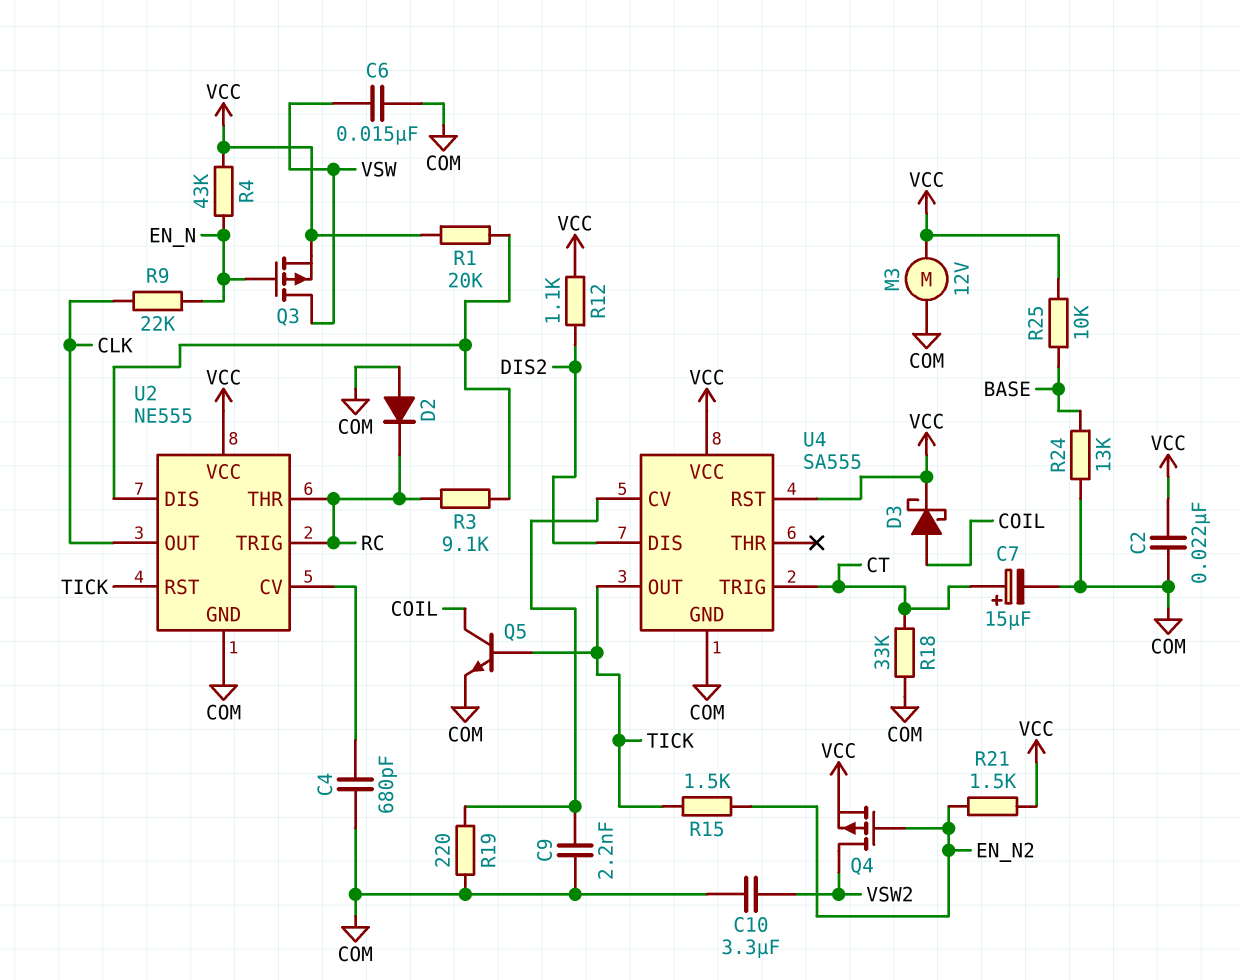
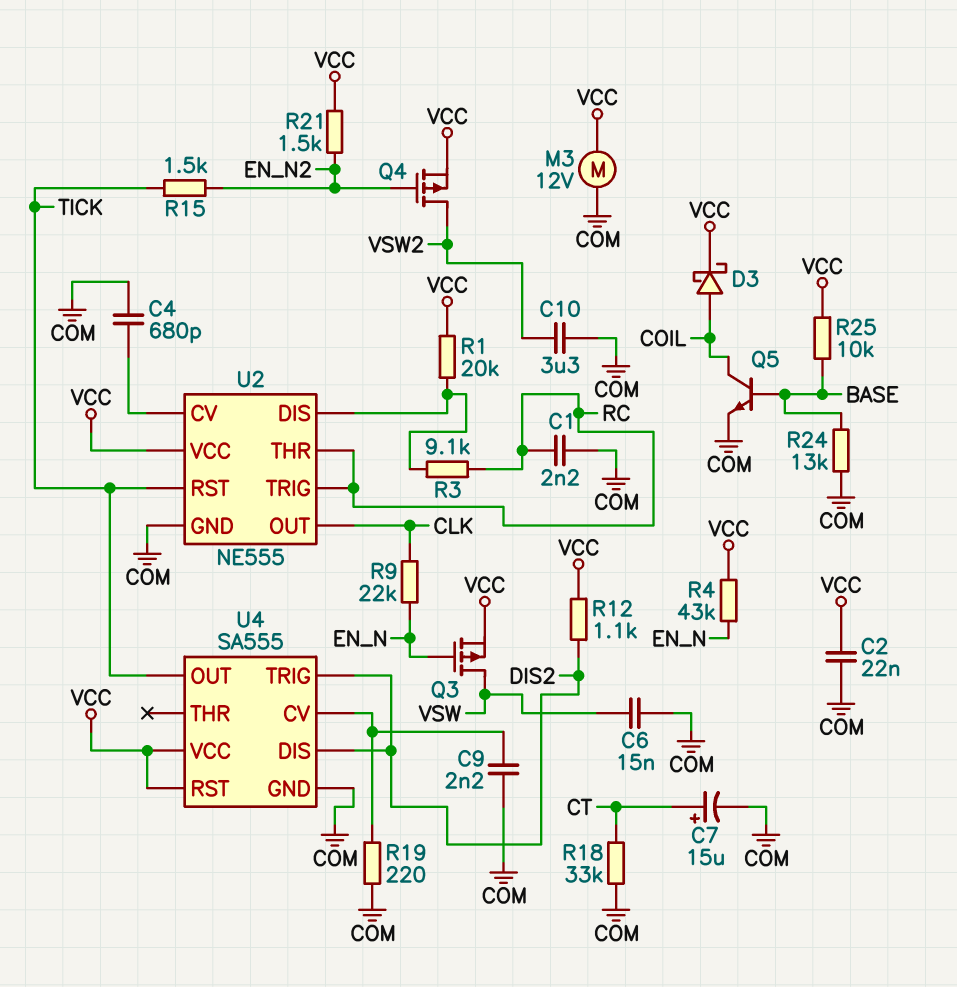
C1: none -> 2.2nF (COM, RC)
D2: diode (A COM, K RC) -> none
Q5: NPN (B TICK, C COIL, E COM) -> NPN (B BASE, C COIL, E COM)
U4 pin TRIG: CT -> DIS2

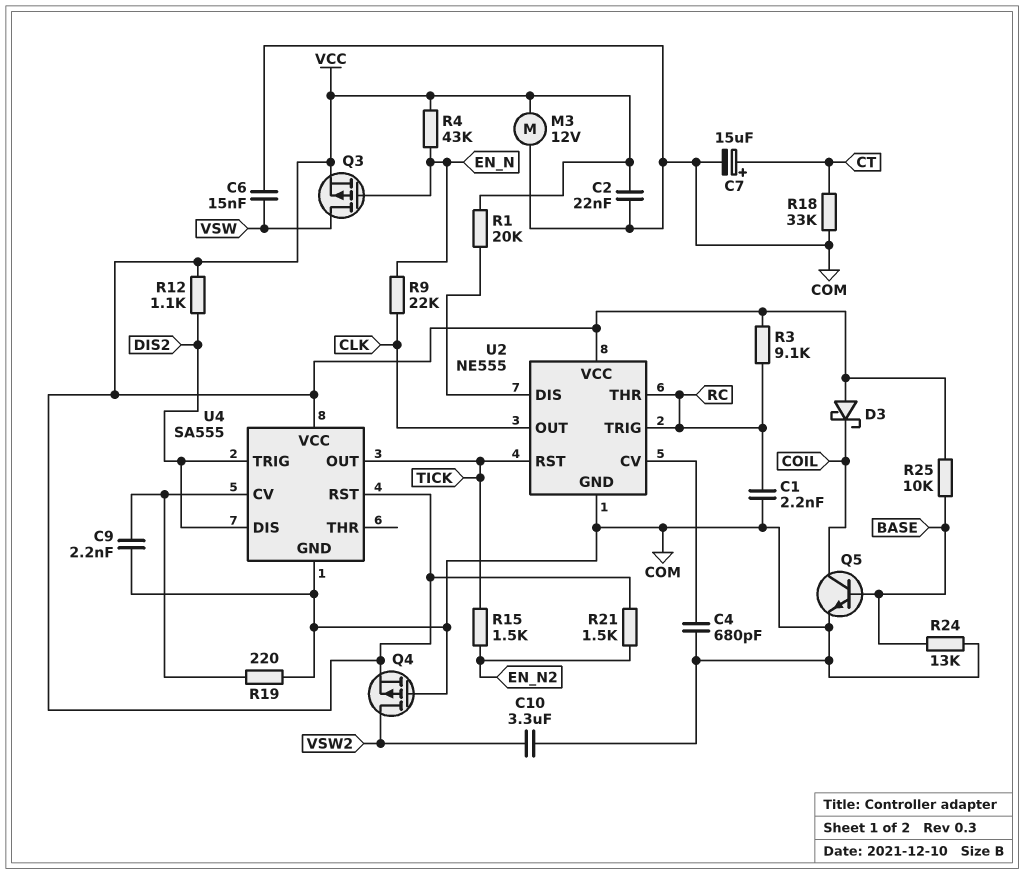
D3: schottky (A COIL, K VCC) -> schottky (A VCC, K COIL)
Q4: PMOS (G EN_N2, D VSW2, S VCC) -> PMOS (G COM, D VSW2, S VCC)
R3: 9.1k (RC, U2/DIS) -> 9.1k (RC, VCC)

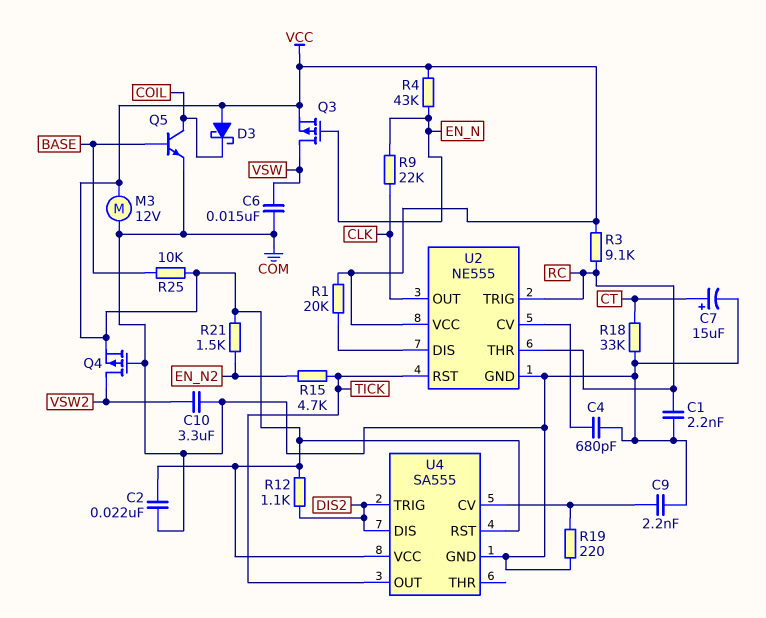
R15: 1.5k (EN_N2, TICK) -> 4.7k (EN_N2, TICK)
R24: 13k (BASE, COM) -> none

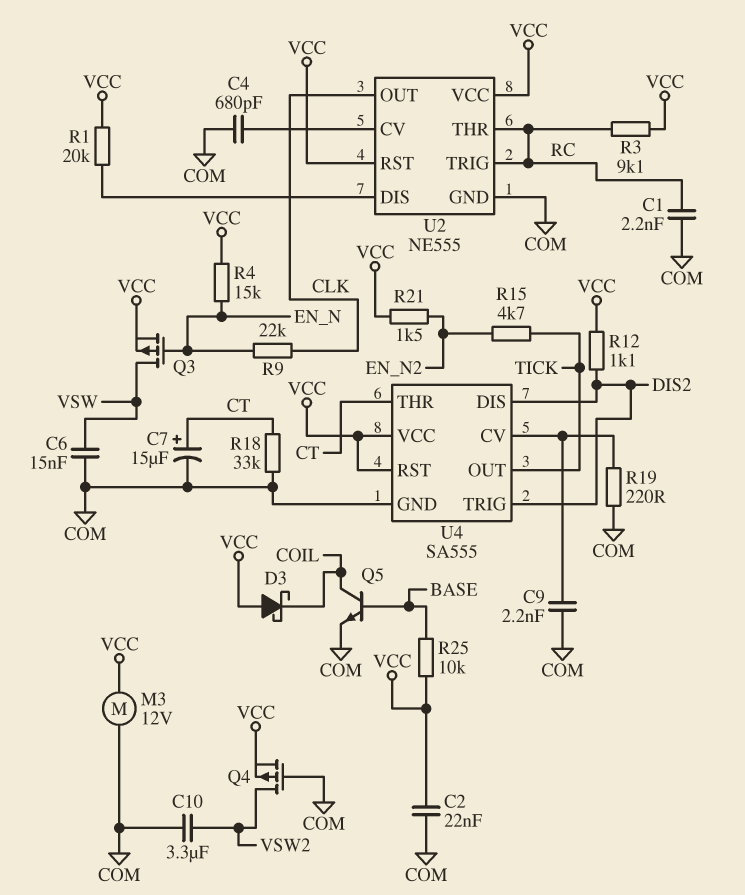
R4: 43k (EN_N, VCC) -> 15k (EN_N, VCC)
U2 pin RST: TICK -> VCC
U4 pin THR: none -> CT

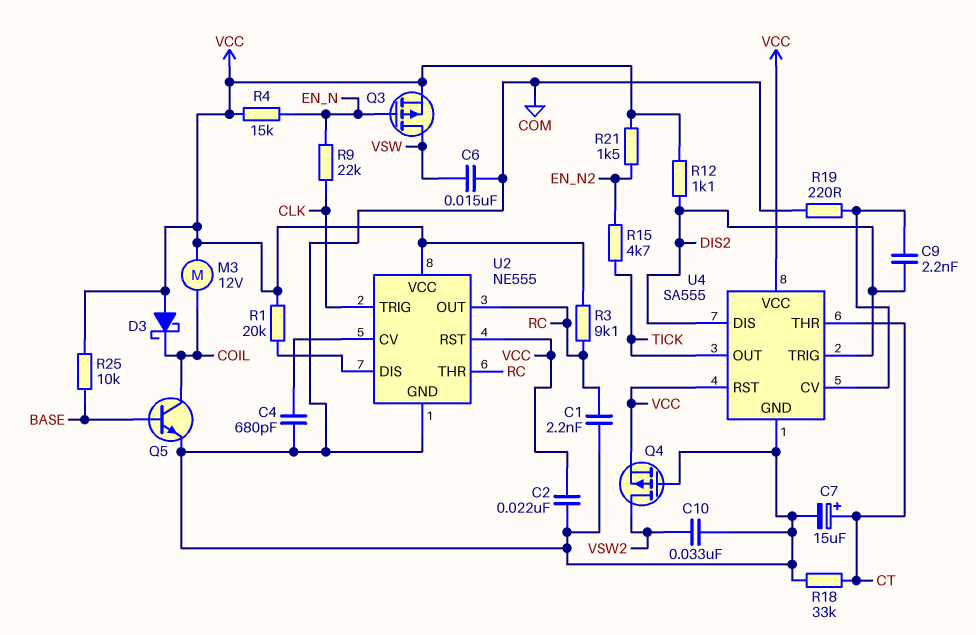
C9: 2.2nF (COM, U4/CV) -> 2.2nF (DIS2, U4/CV)
C10: 3.3uF (COM, VSW2) -> 33nF (COM, VSW2)
M3: motor 12V (COM, VCC) -> motor 12V (COIL, VCC)
U2 pin OUT: CLK -> RC
U2 pin TRIG: RC -> CLK

